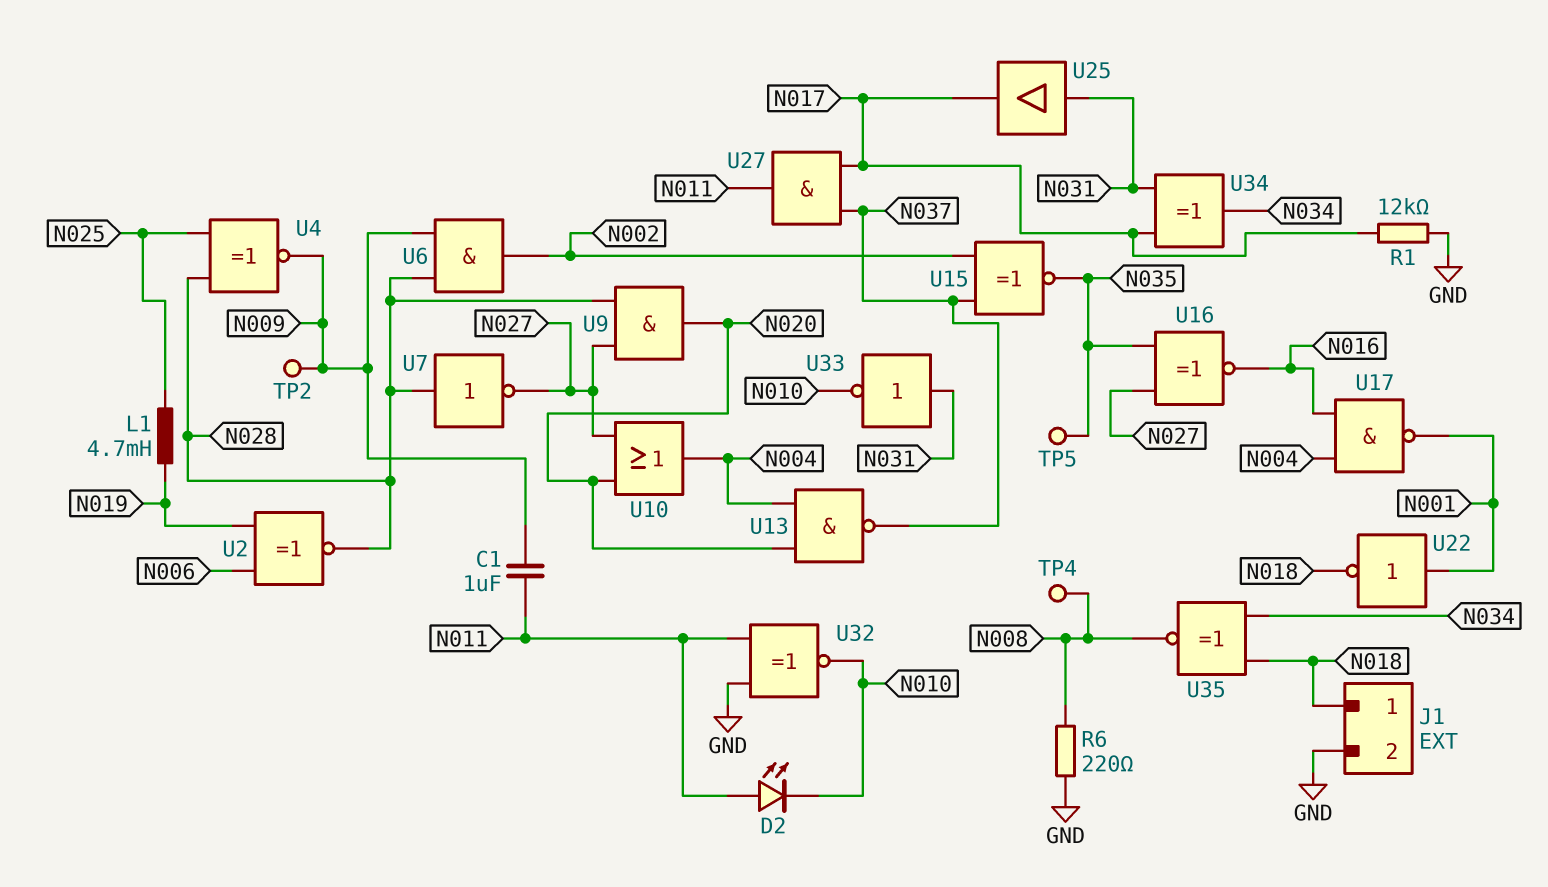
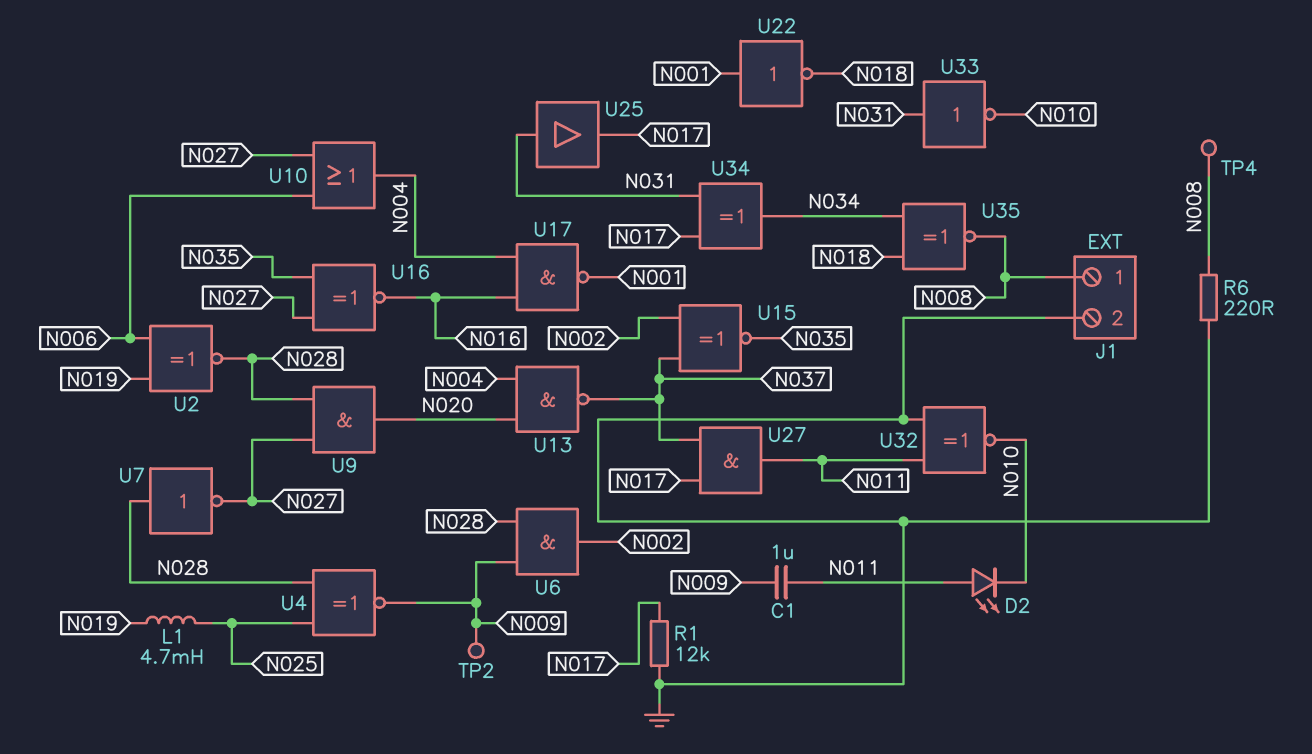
J1 pin 1: N018 -> N008
TP5: test point (N035) -> none
U10: OR (in N020, in N027, out N004) -> OR (in N006, in N027, out N004)

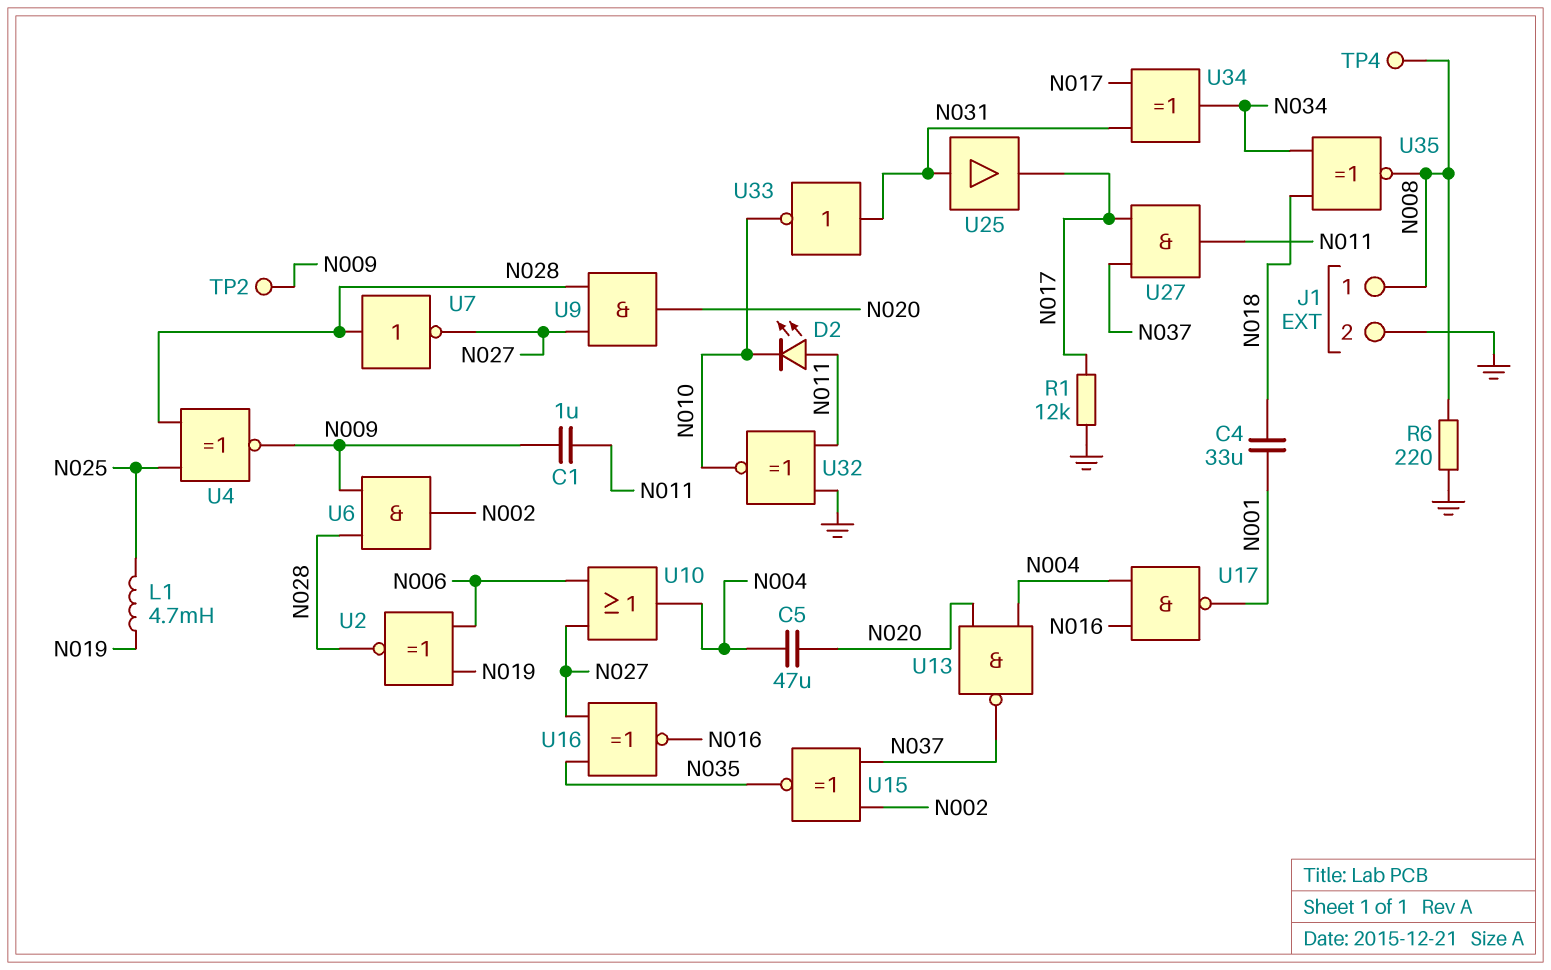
C4: none -> 33uF (N001, N018)
C5: none -> 47uF (N004, N020)
U22: NOT (in N001, out N018) -> none

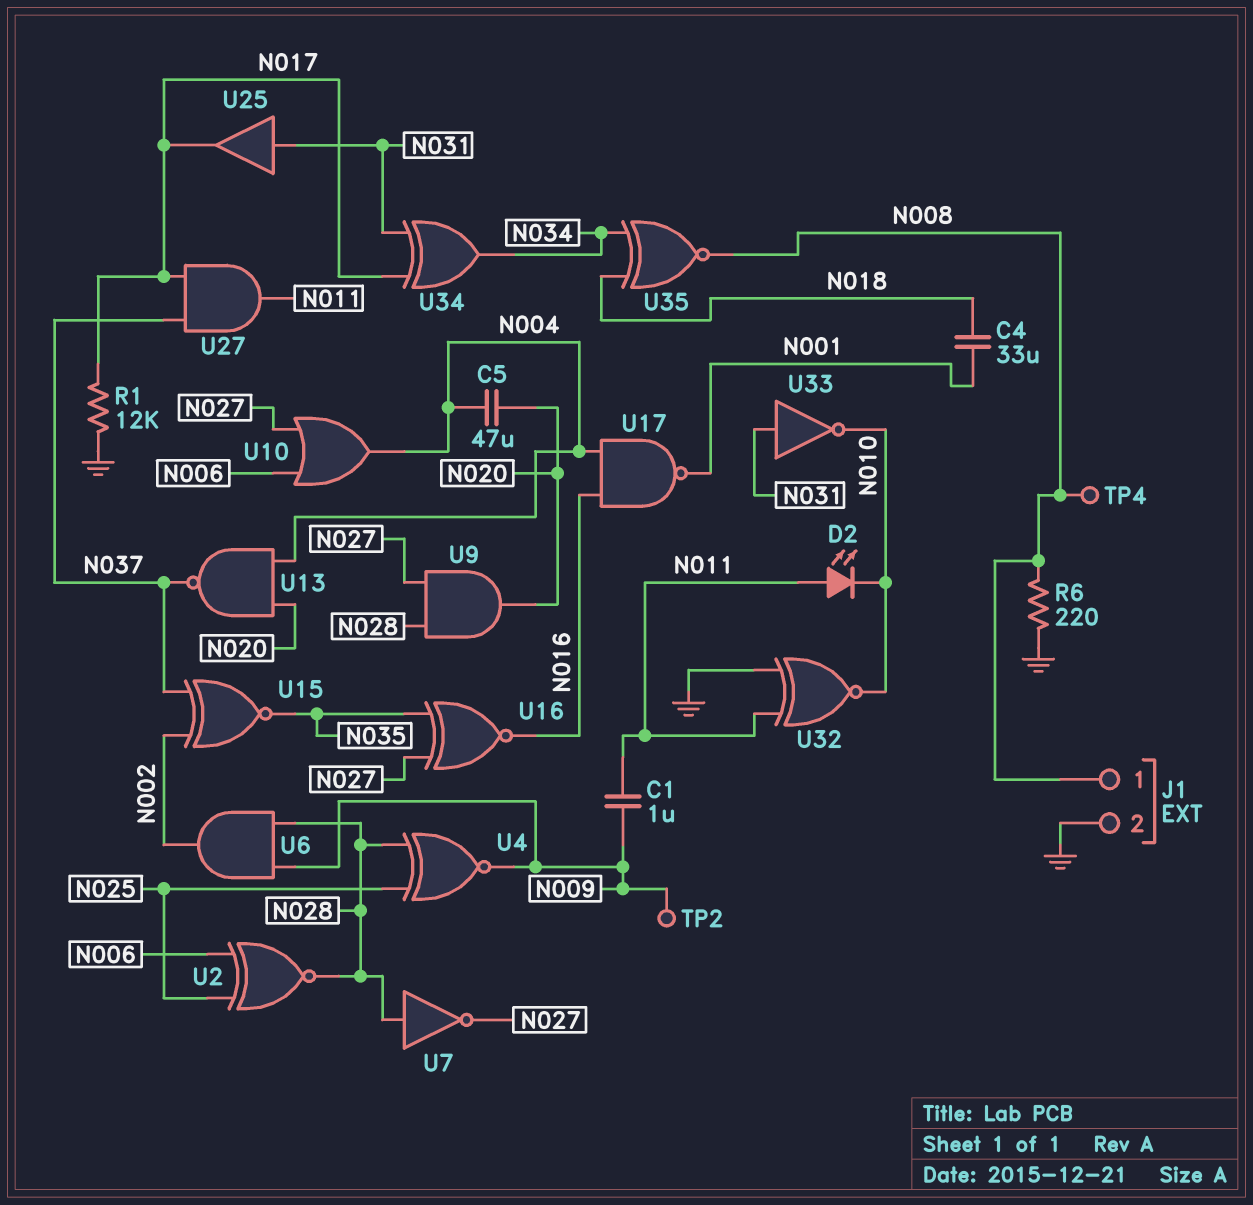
L1: 4.7mH (N019, N025) -> none
U2: XNOR (in N006, in N019, out N028) -> XNOR (in N006, in N025, out N028)

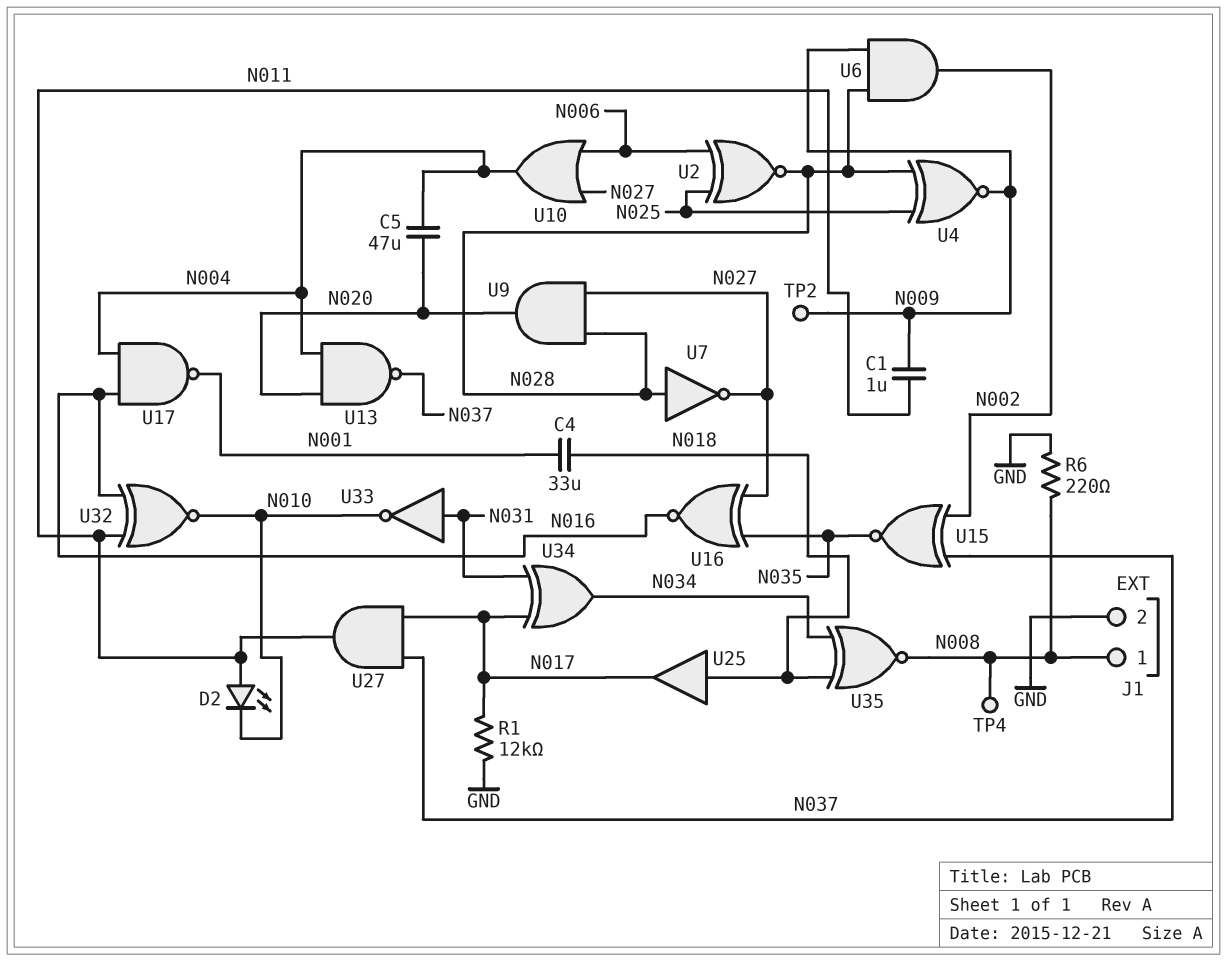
U25: buffer (in N031, out N017) -> buffer (in N018, out N017)
U32: XNOR (in GND, in N011, out N010) -> XNOR (in N011, in N016, out N010)

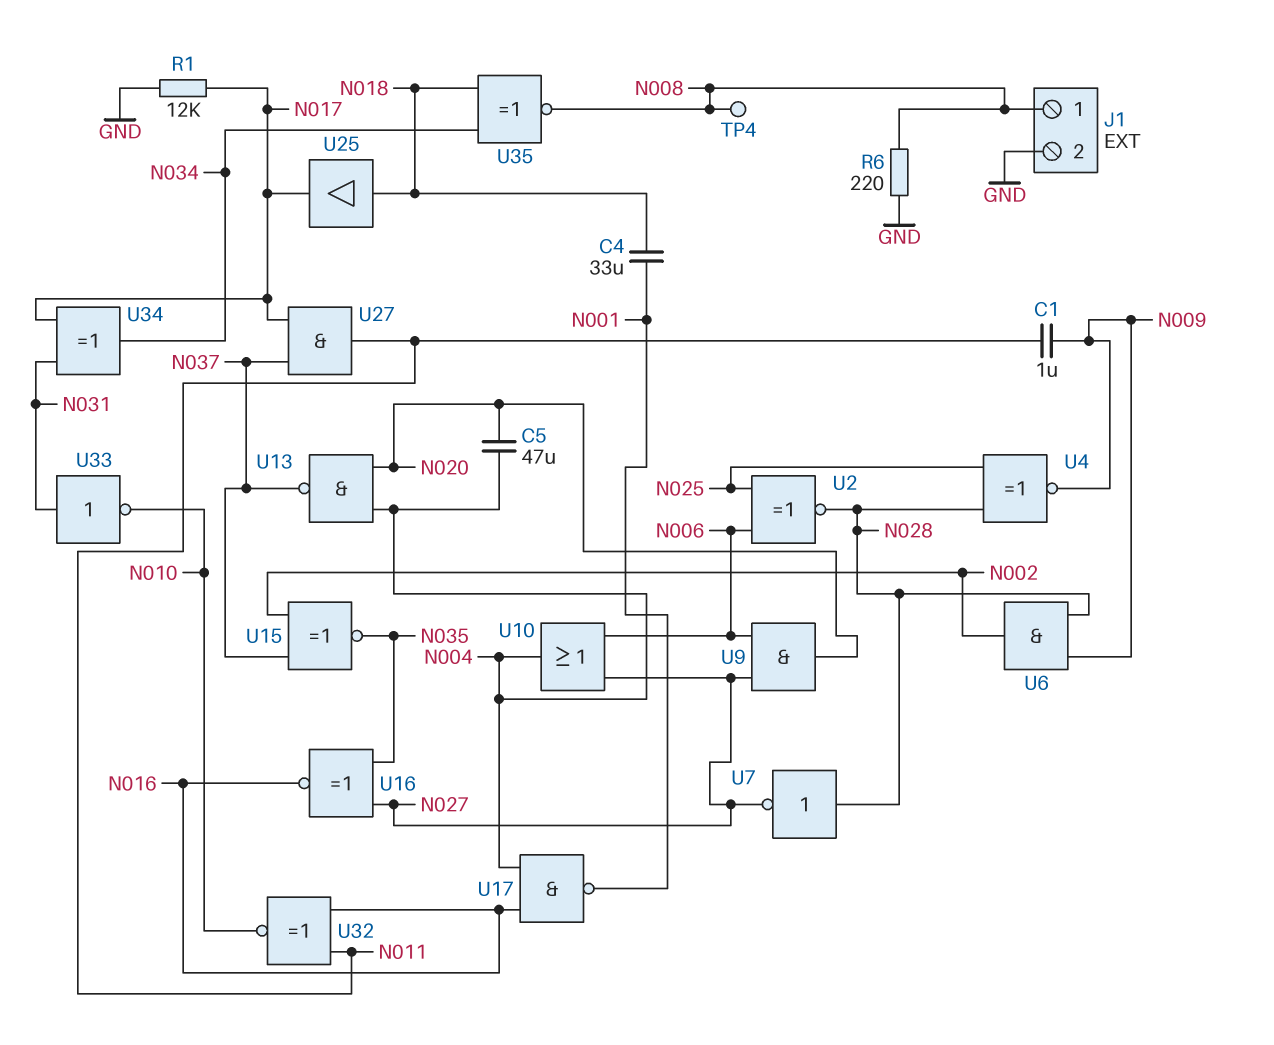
D2: LED (A N011, K N010) -> none
TP2: test point (N009) -> none
U9: AND (in N027, in N028, out N020) -> AND (in N006, in N027, out N020)

